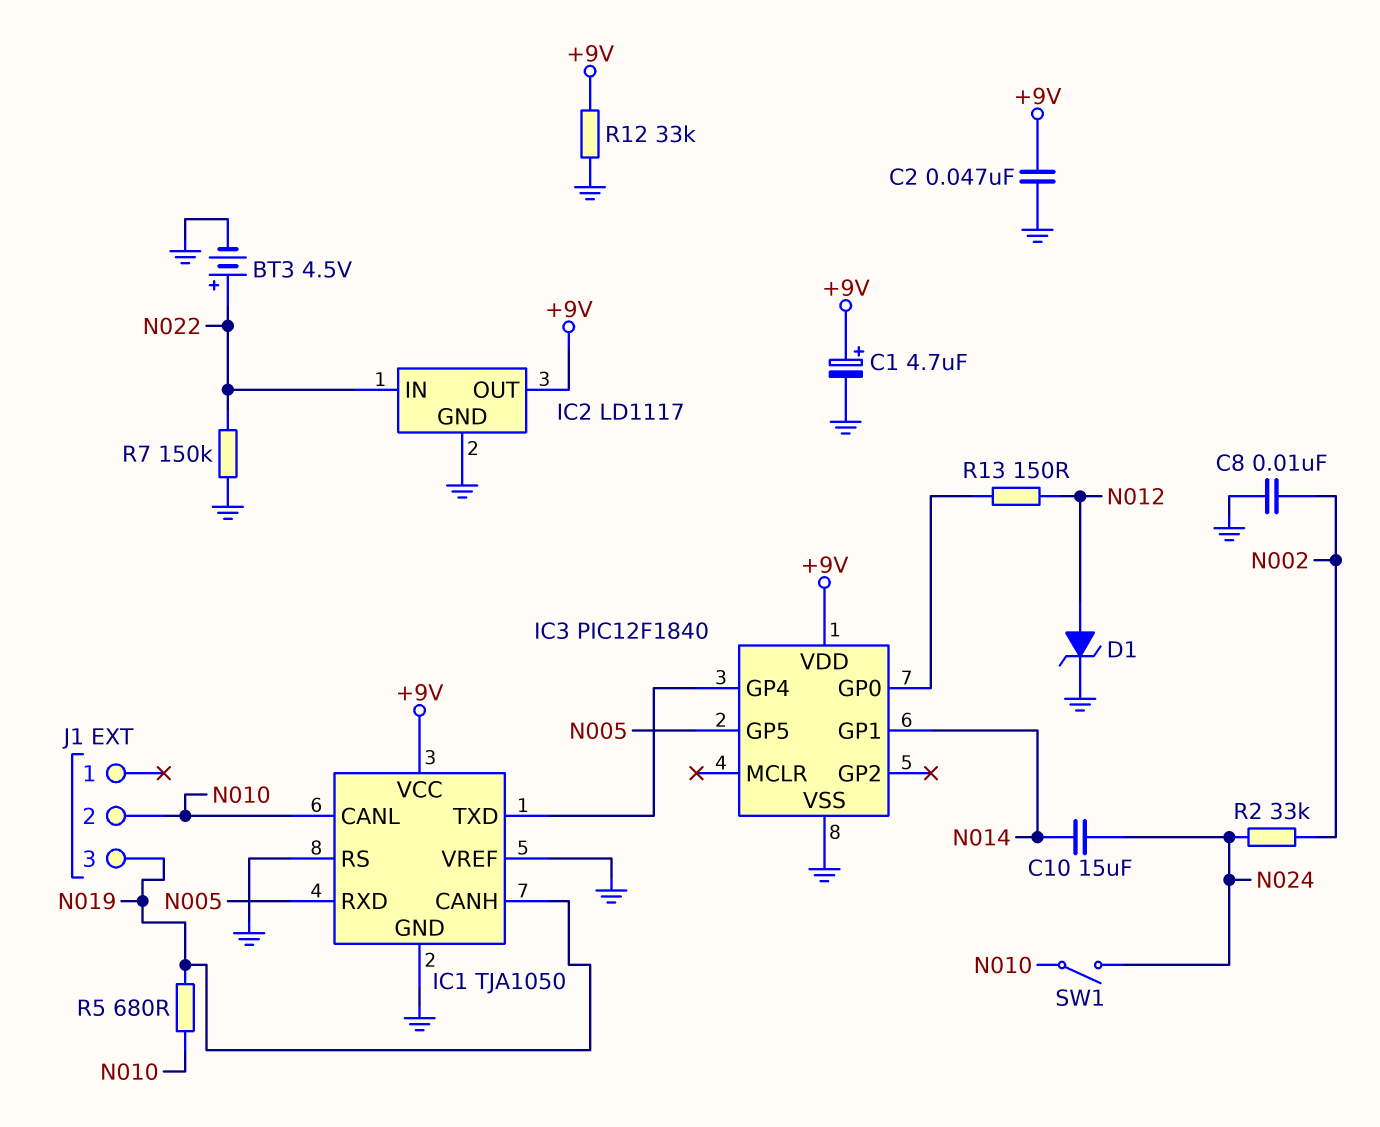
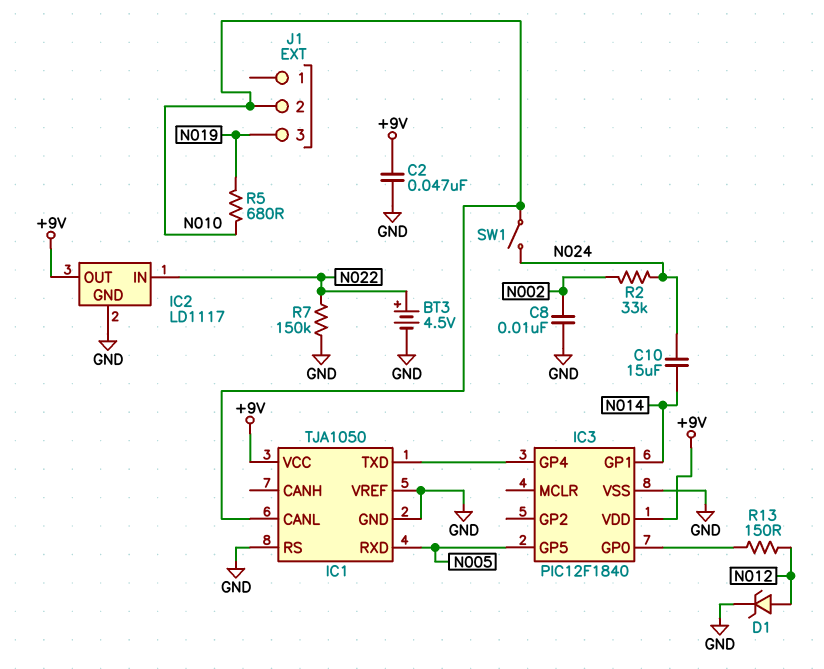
C1: 4.7uF (plus +9V, minus GND) -> none
IC1 pin CANH: N019 -> none
R12: 33k (+9V, GND) -> none

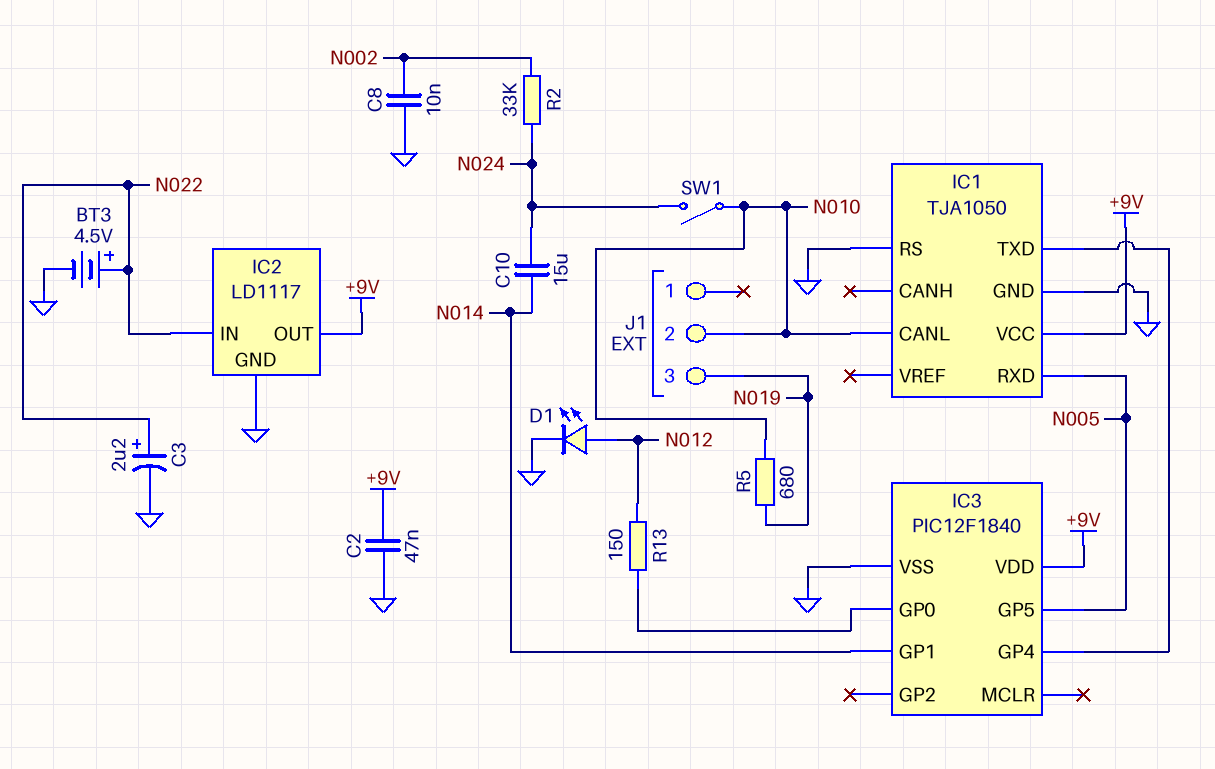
C3: none -> 2.2uF (plus N022, minus GND)
D1: zener (A N012, K GND) -> LED (A N012, K GND)
IC1 pin VREF: GND -> none
R7: 150k (GND, N022) -> none

